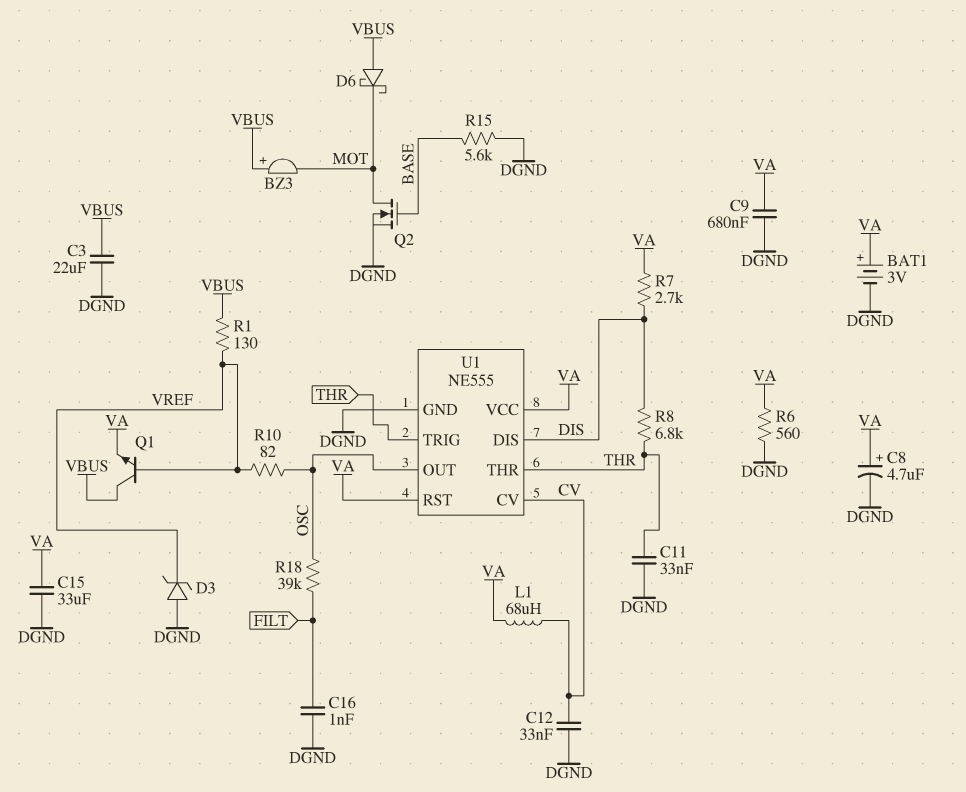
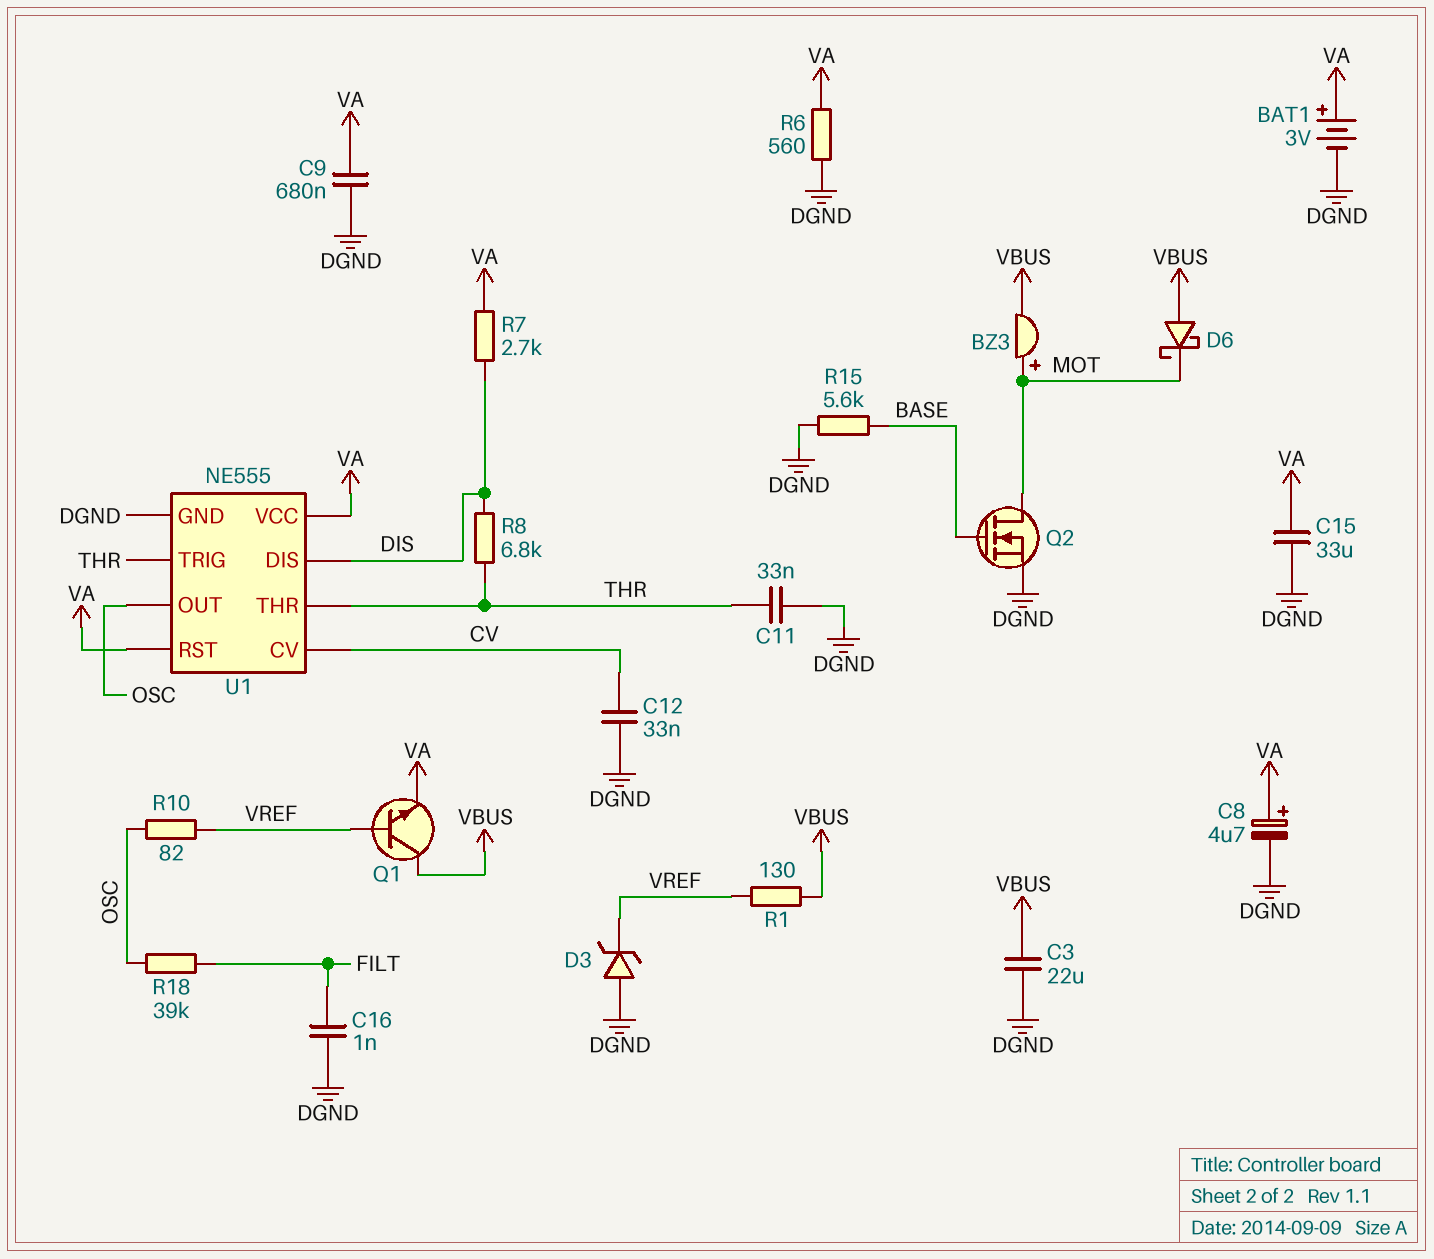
BZ3: buzzer (plus VBUS, minus MOT) -> buzzer (plus MOT, minus VBUS)
L1: 68uH (CV, VA) -> none

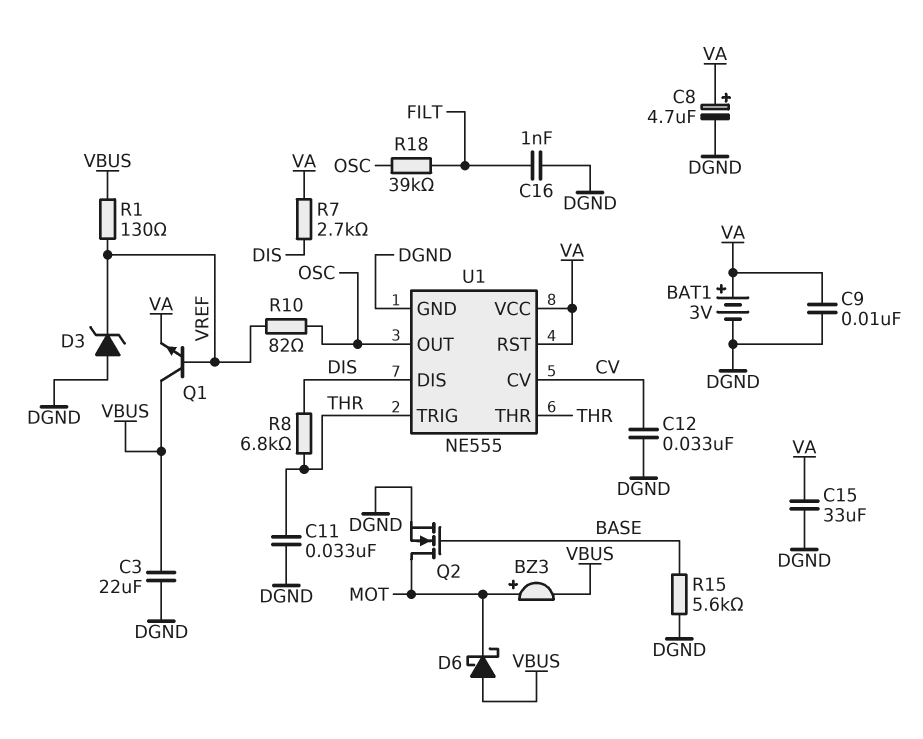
C9: 680nF (DGND, VA) -> 10nF (DGND, VA)
R6: 560 (DGND, VA) -> none

